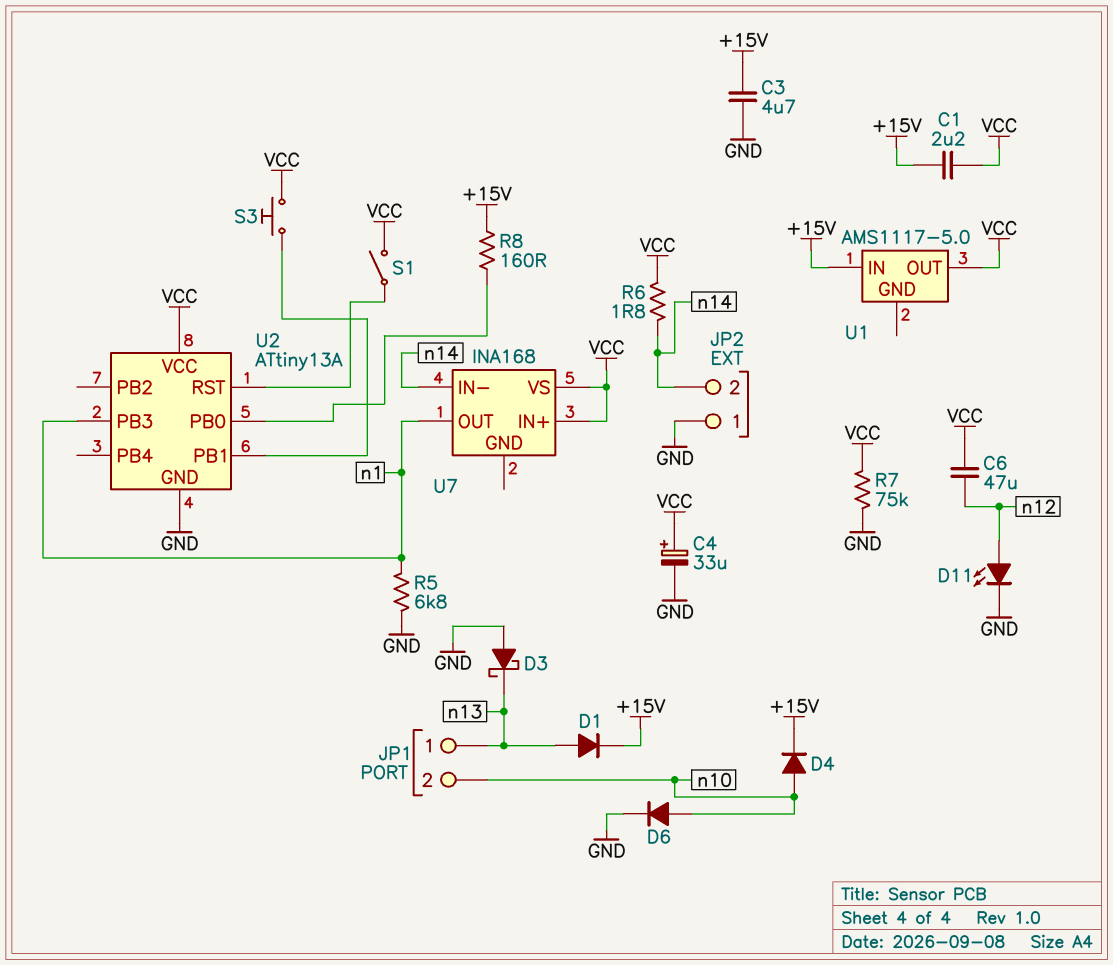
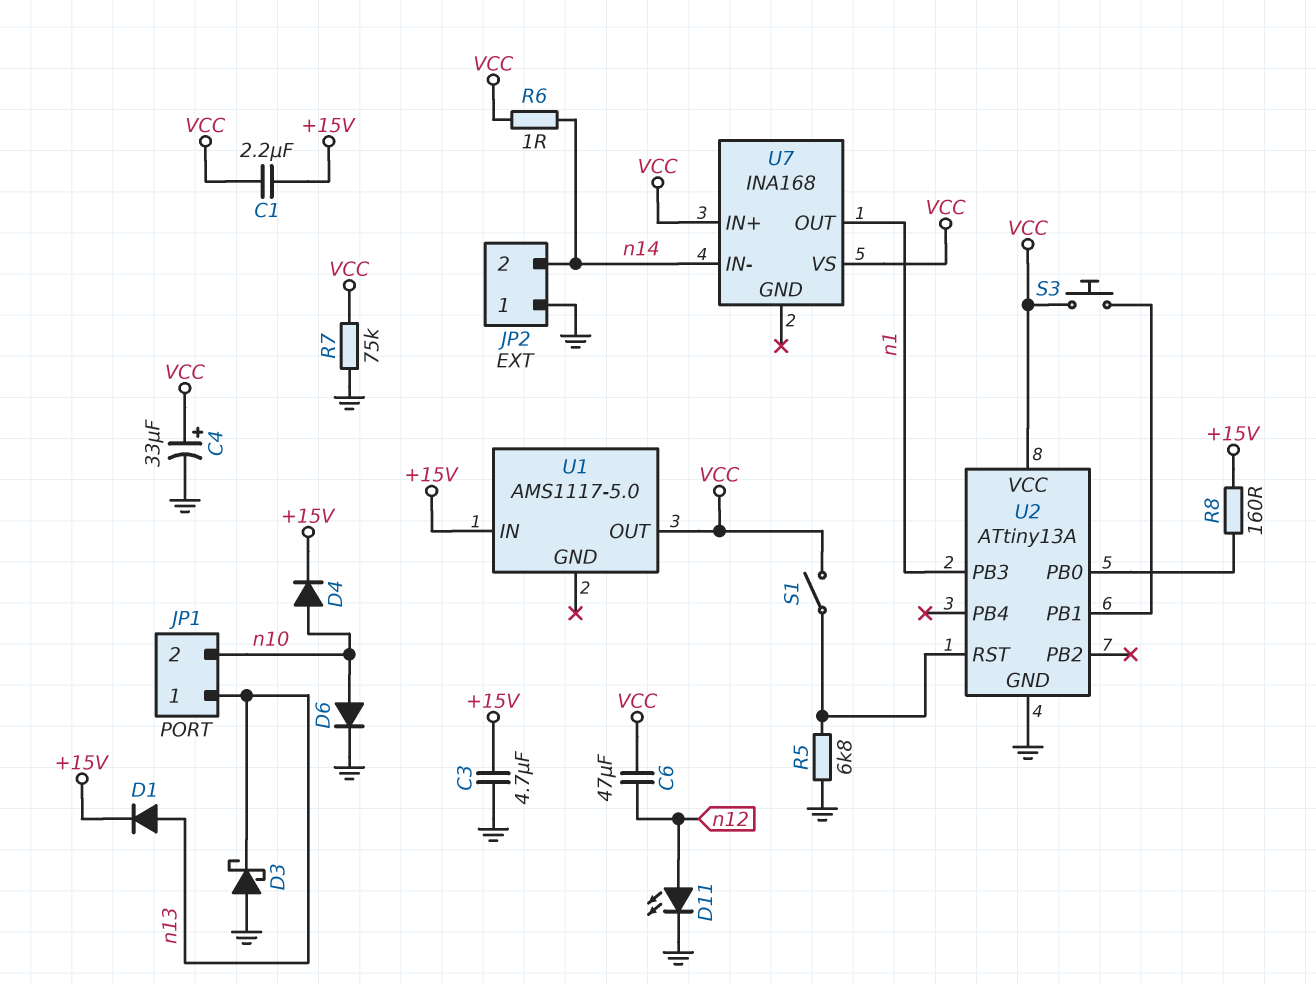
R5: 6.8k (GND, n1) -> 6.8k (GND, U2/RST)
R6: 1.8 (VCC, n14) -> 1 (VCC, n14)

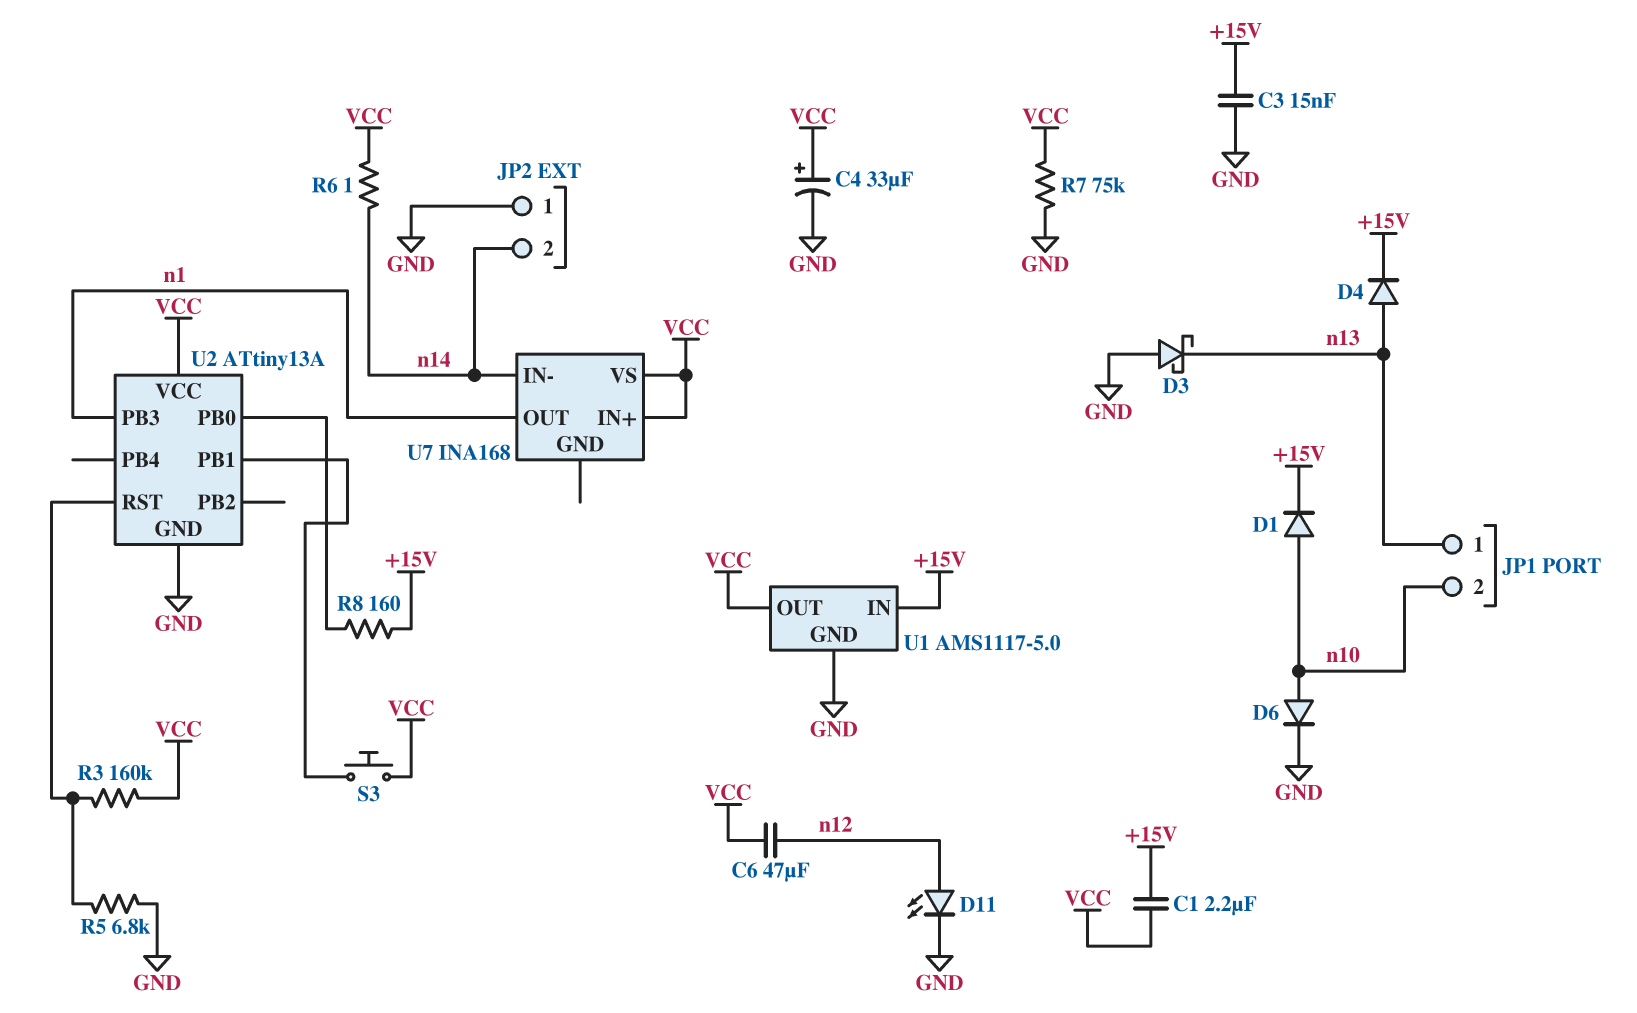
C3: 4.7uF (+15V, GND) -> 15nF (+15V, GND)
D1: diode (A n13, K +15V) -> diode (A n10, K +15V)
D4: diode (A n10, K +15V) -> diode (A n13, K +15V)
R3: none -> 160k (U2/RST, VCC)
S1: switch (U2/RST, VCC) -> none
U1 pin GND: none -> GND

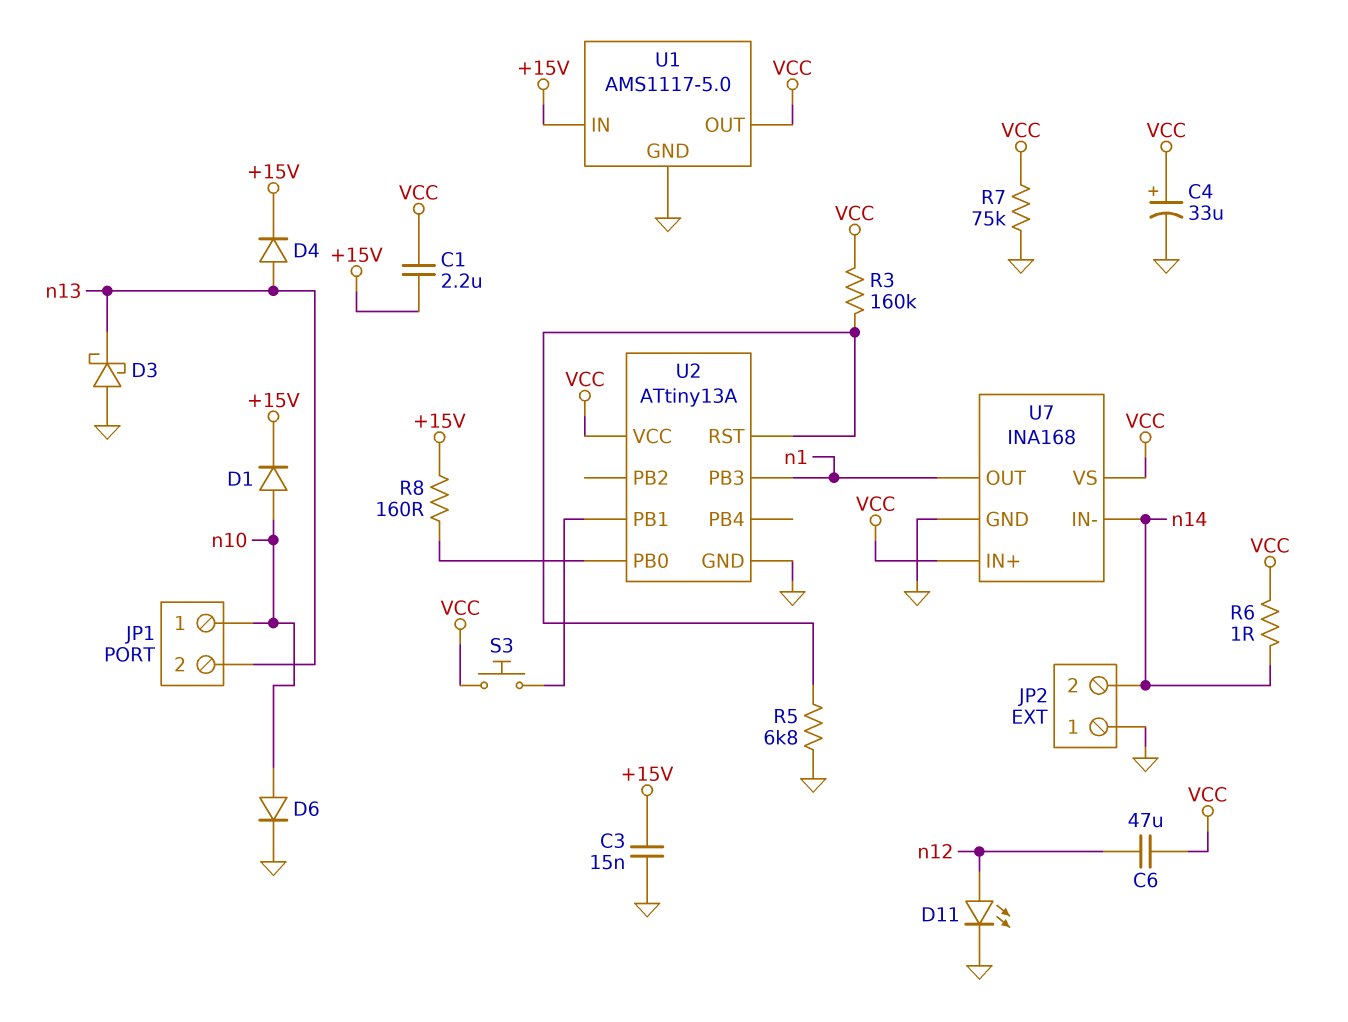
JP1 pin 1: n13 -> n10
JP1 pin 2: n10 -> n13
U7 pin GND: none -> GND

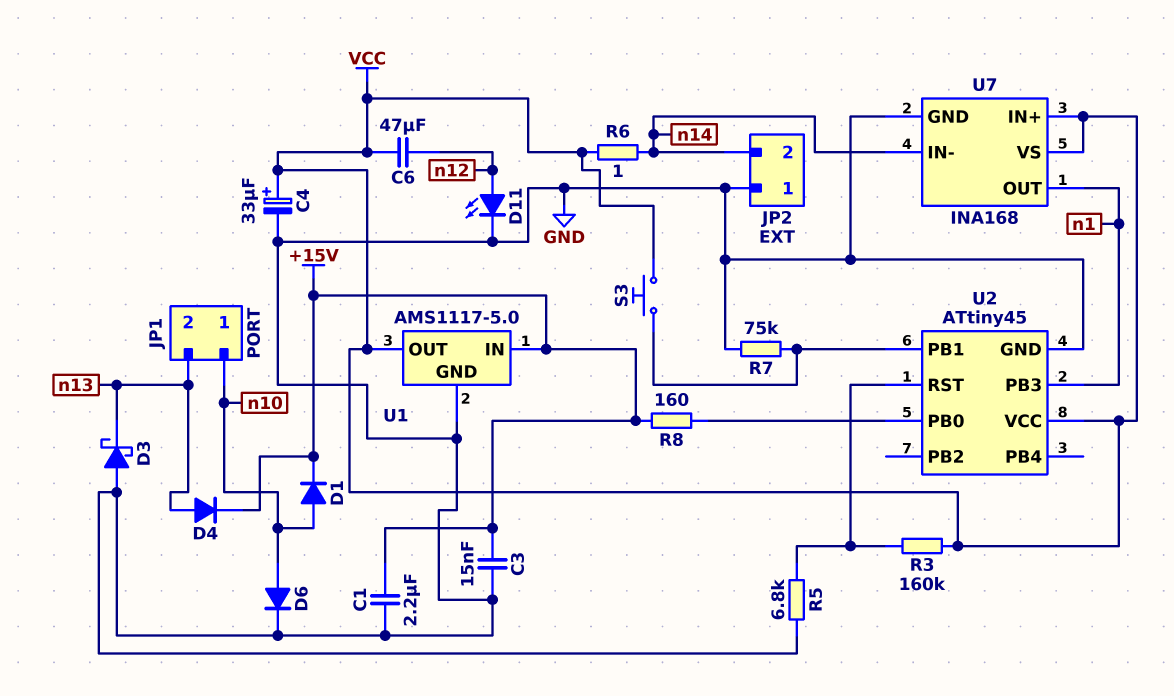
C1: 2.2uF (+15V, VCC) -> 2.2uF (+15V, GND)
R7: 75k (GND, VCC) -> 75k (GND, U2/PB1)
U2: ATtiny13A -> ATtiny45

